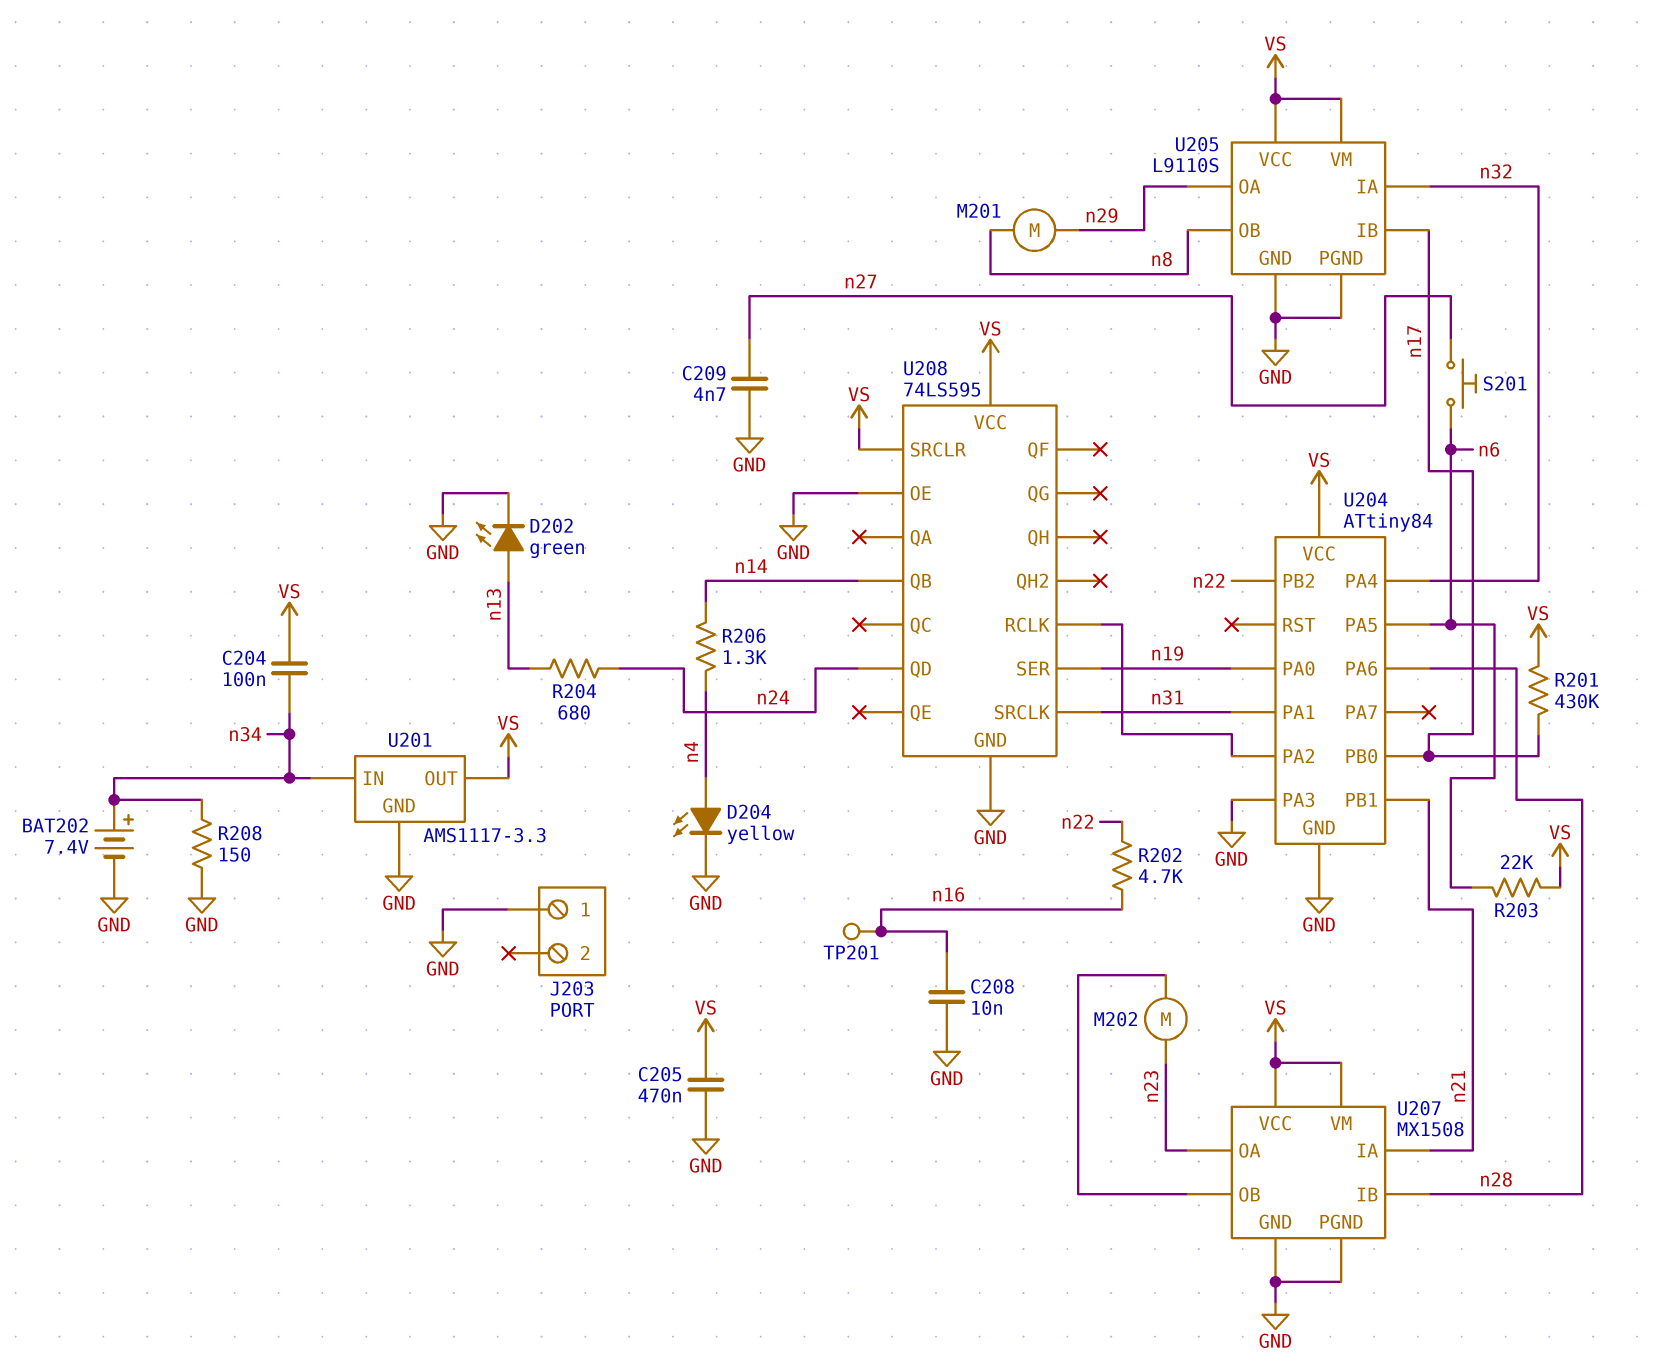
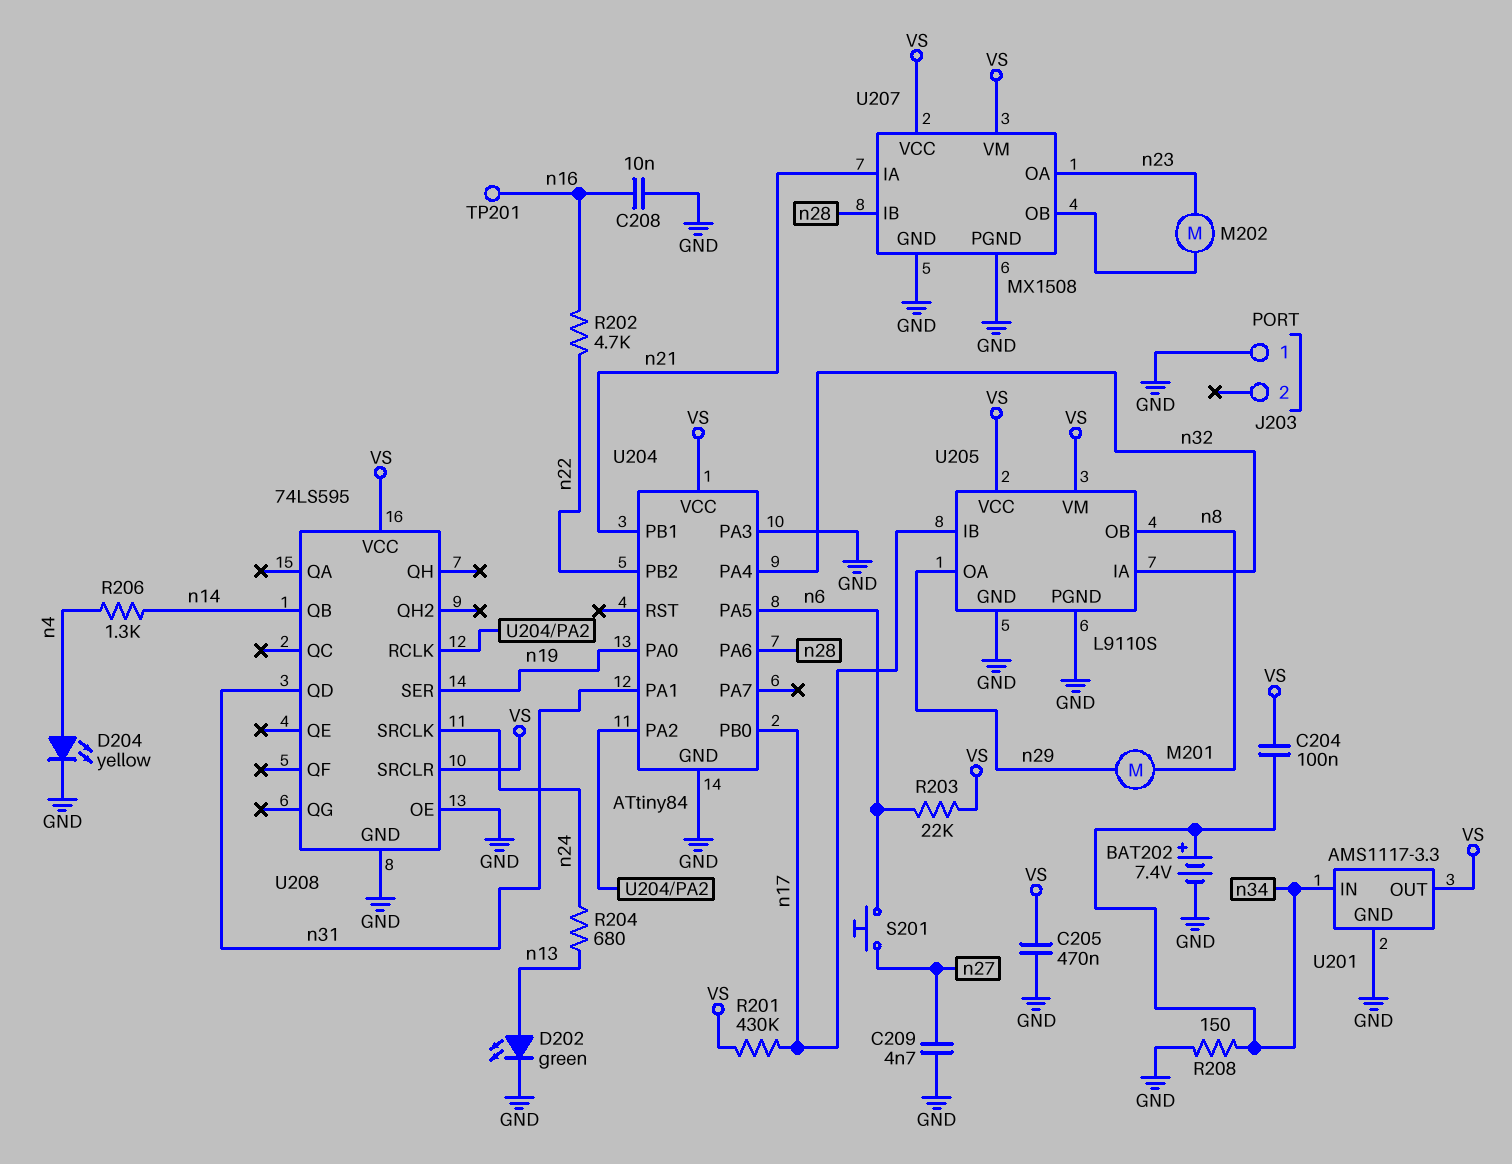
U208 pin QD: n24 -> n31
U208 pin SRCLK: n31 -> n24

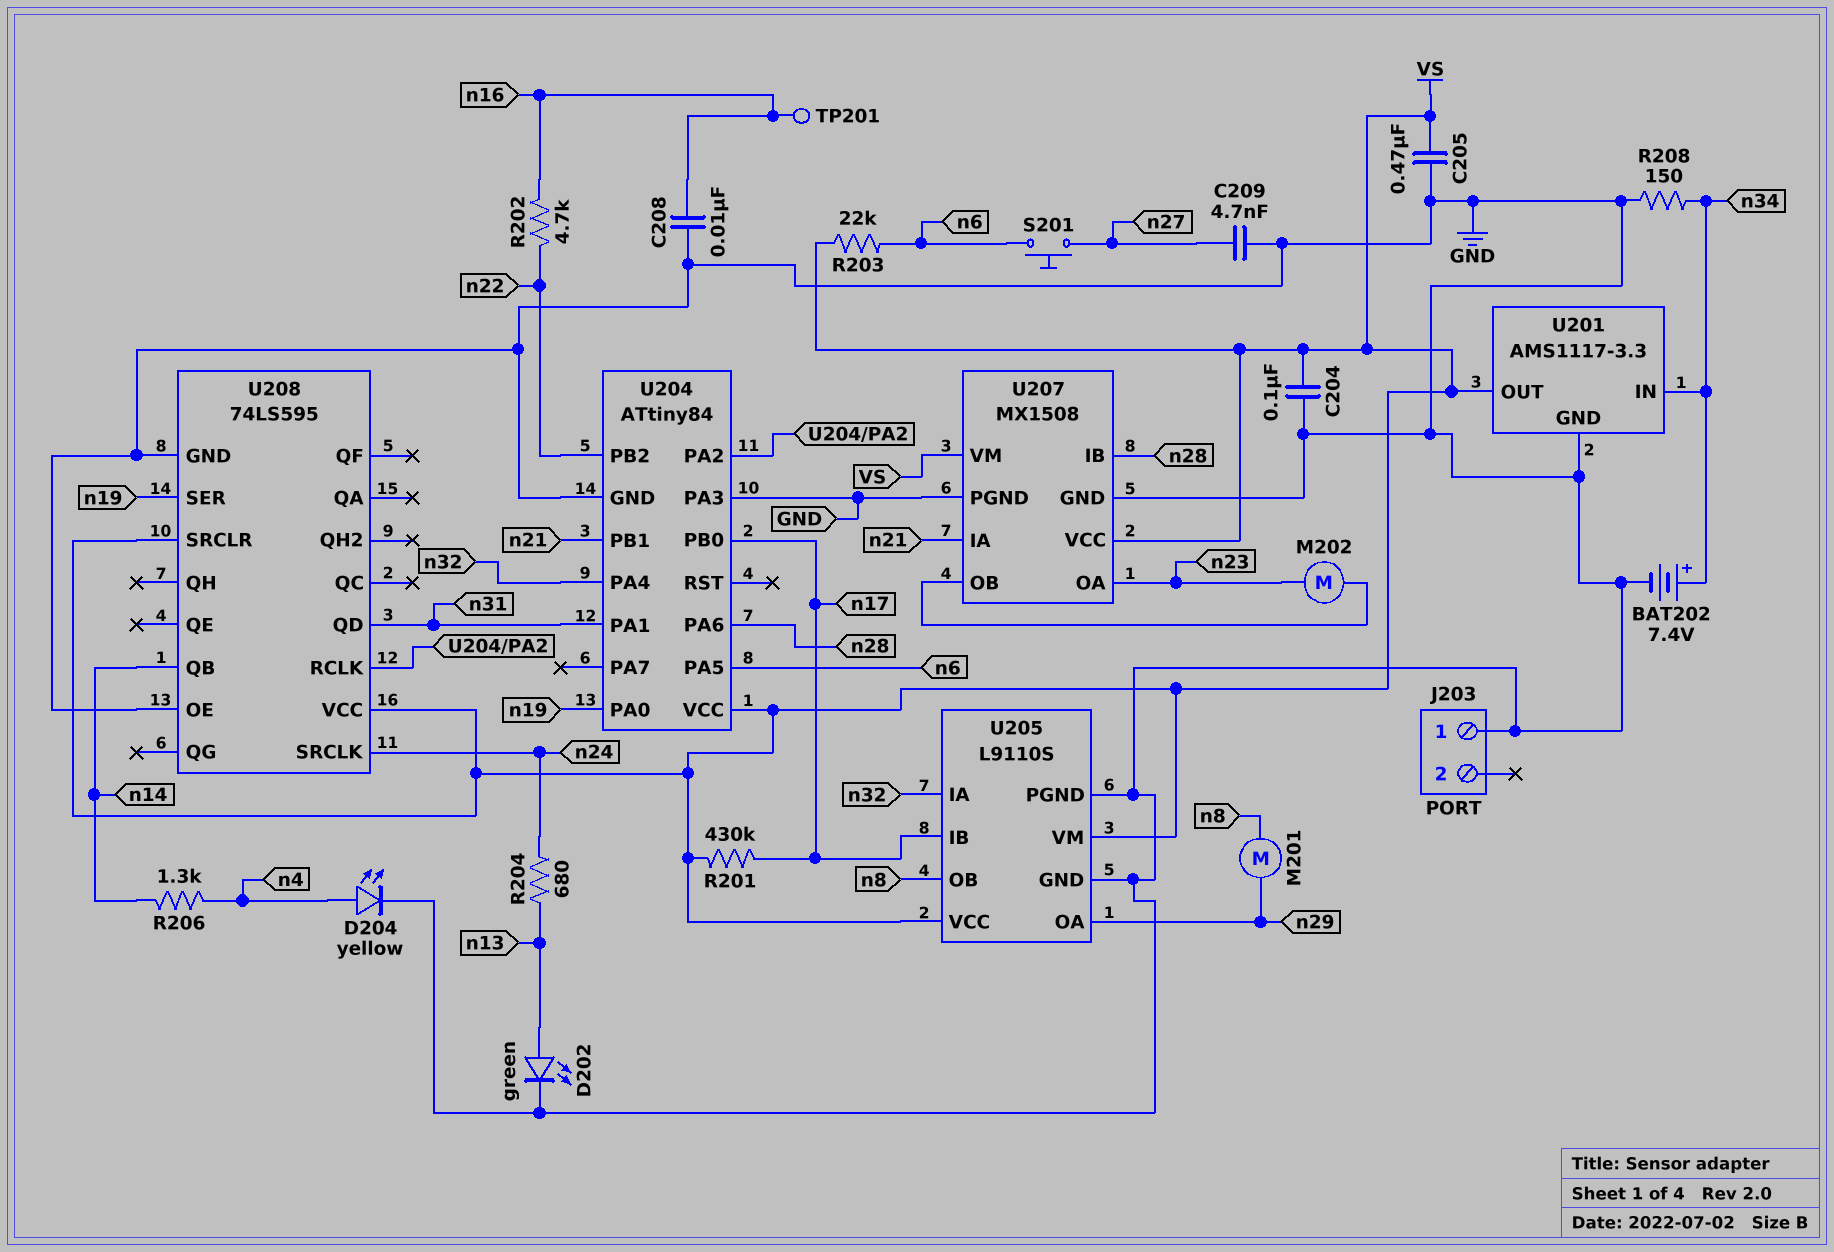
C204: 100nF (VS, n34) -> 100nF (GND, VS)

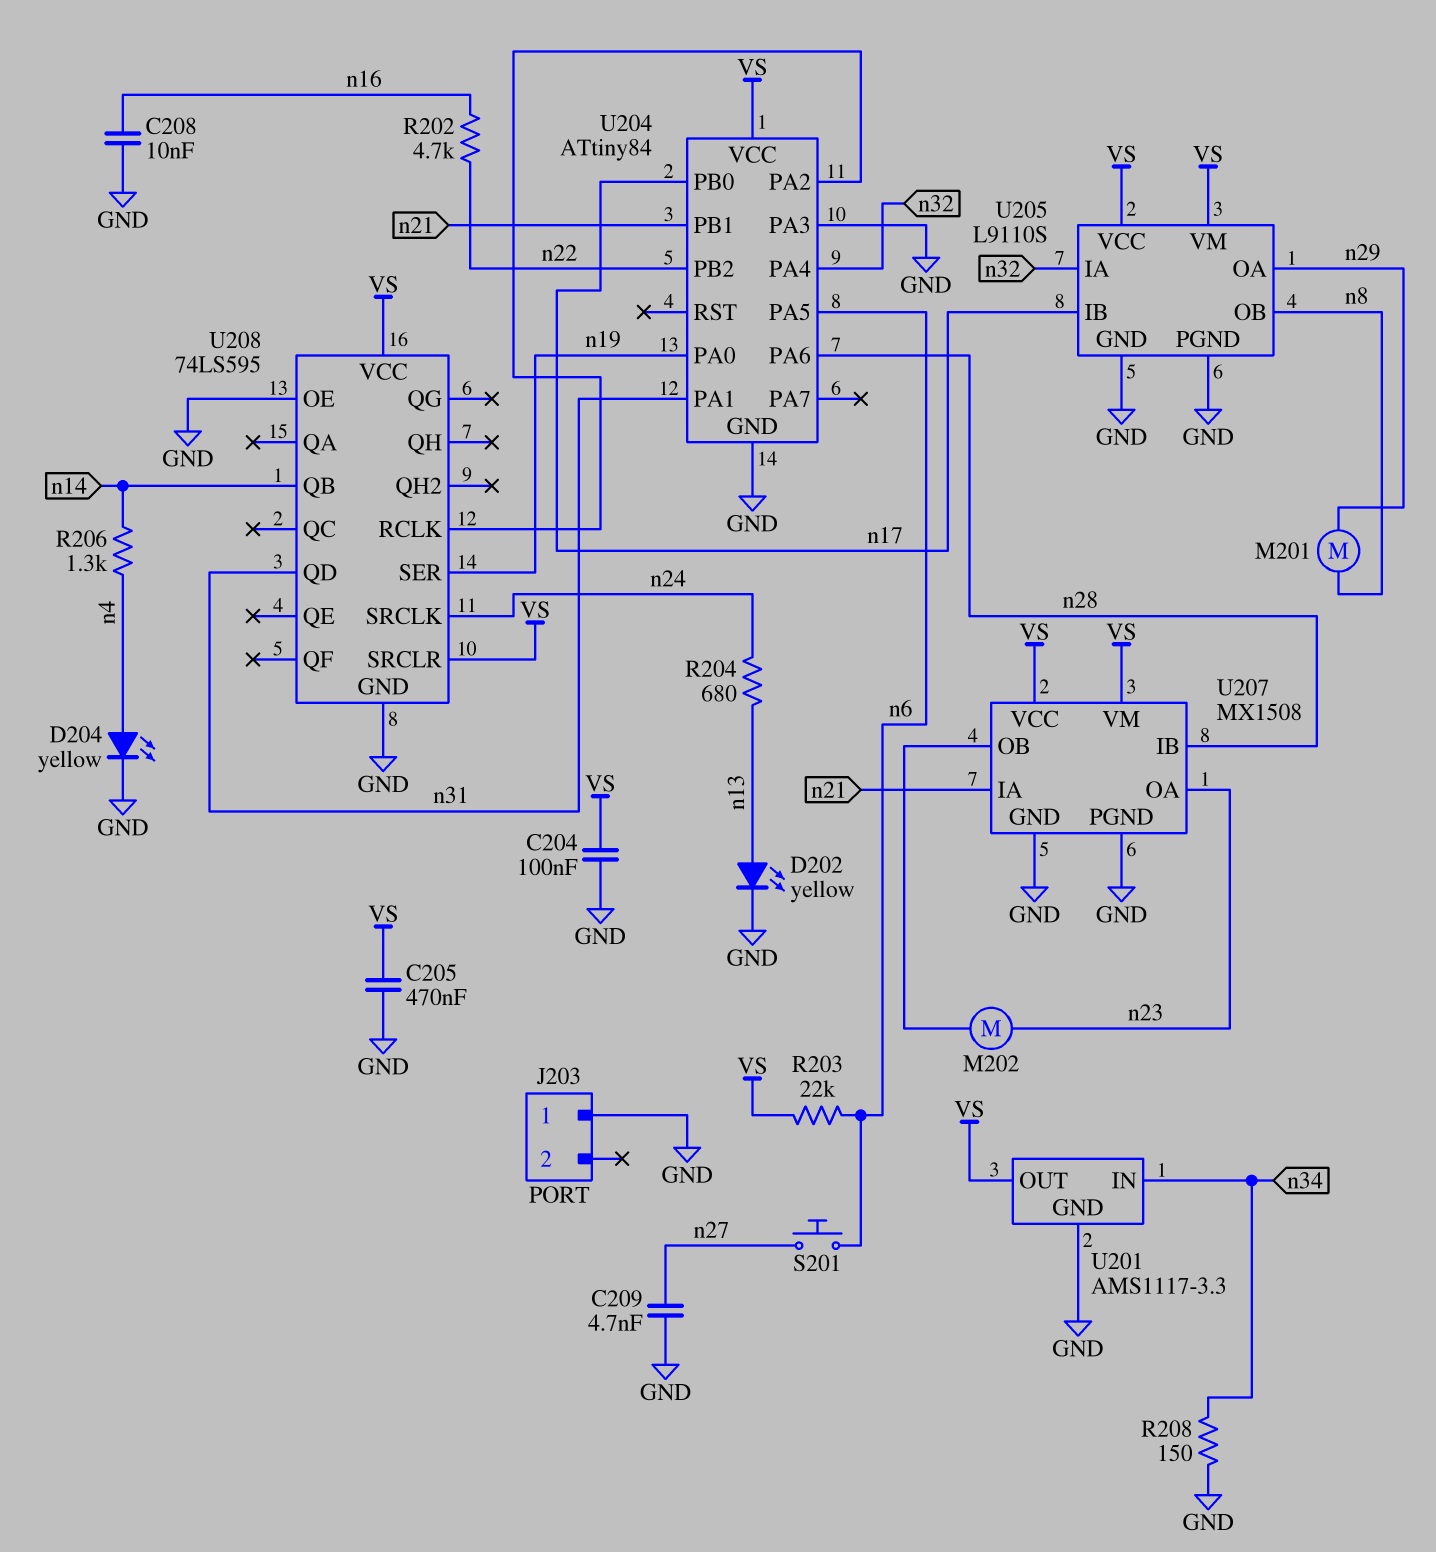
BAT202: 7.4V (plus n34, minus GND) -> none
D202: LED green (A n13, K GND) -> LED yellow (A n13, K GND)
R201: 430k (VS, n17) -> none
TP201: test point (n16) -> none

